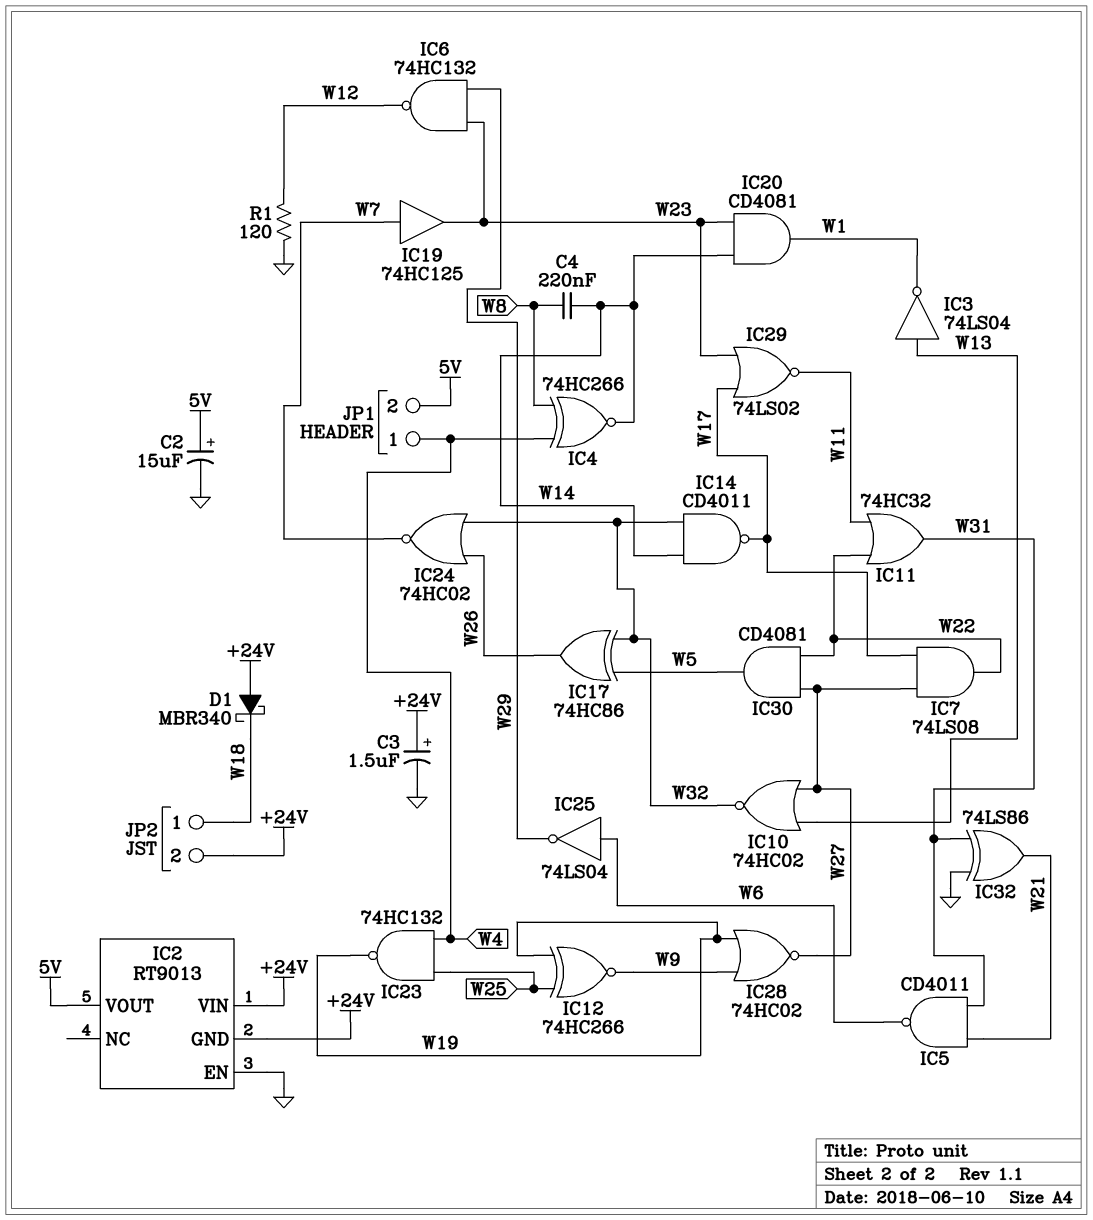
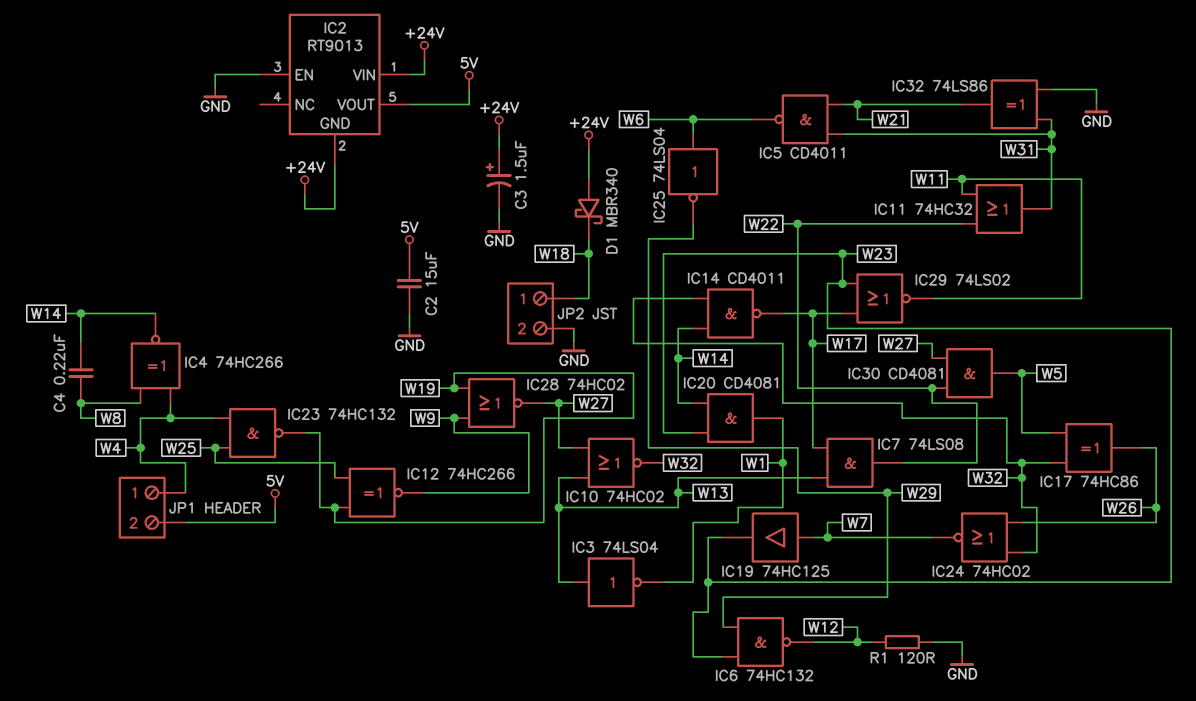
C2: 15uF (plus 5V, minus GND) -> 15uF (5V, GND)
IC7: AND 74LS08 (in W17, in W27, out W22) -> AND 74LS08 (in W13, in W17, out W22)
JP2 pin 2: +24V -> GND

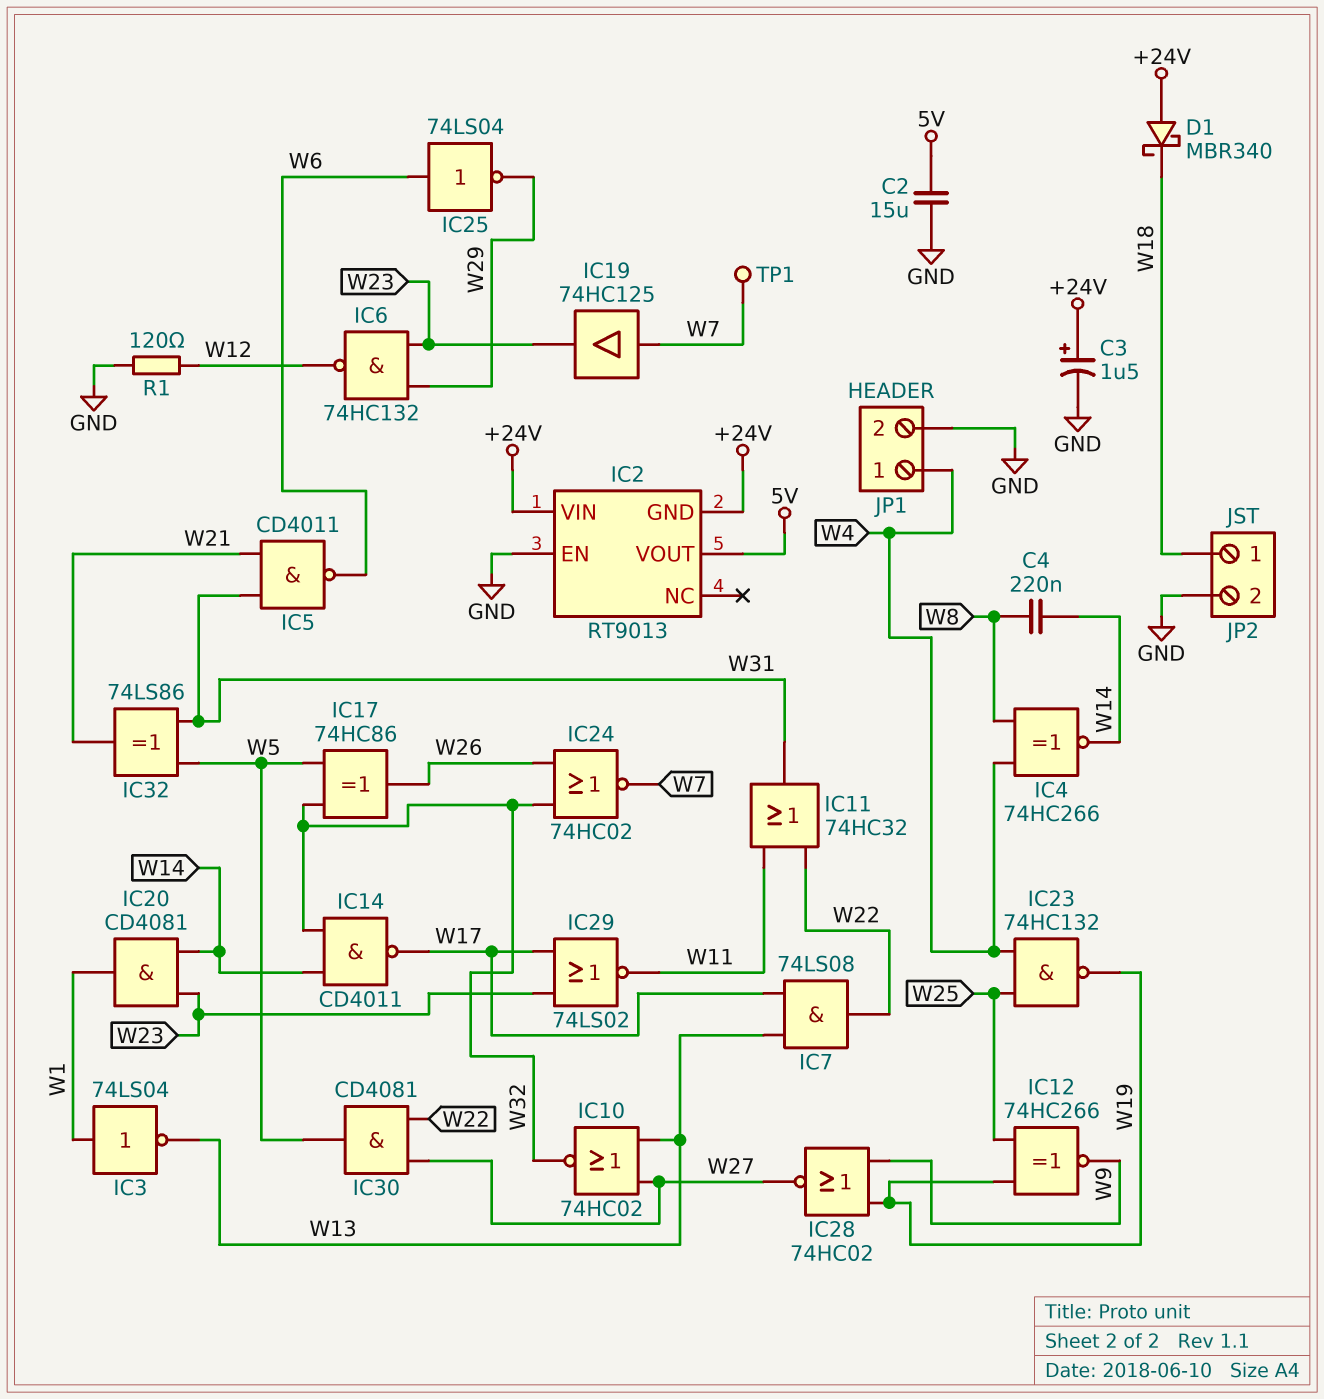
IC3: NOT 74LS04 (in W13, out W1) -> NOT 74LS04 (in W1, out W13)
IC32: XOR 74LS86 (in GND, in W31, out W21) -> XOR 74LS86 (in W5, in W31, out W21)
JP1 pin 2: 5V -> GND
TP1: none -> test point (W7)

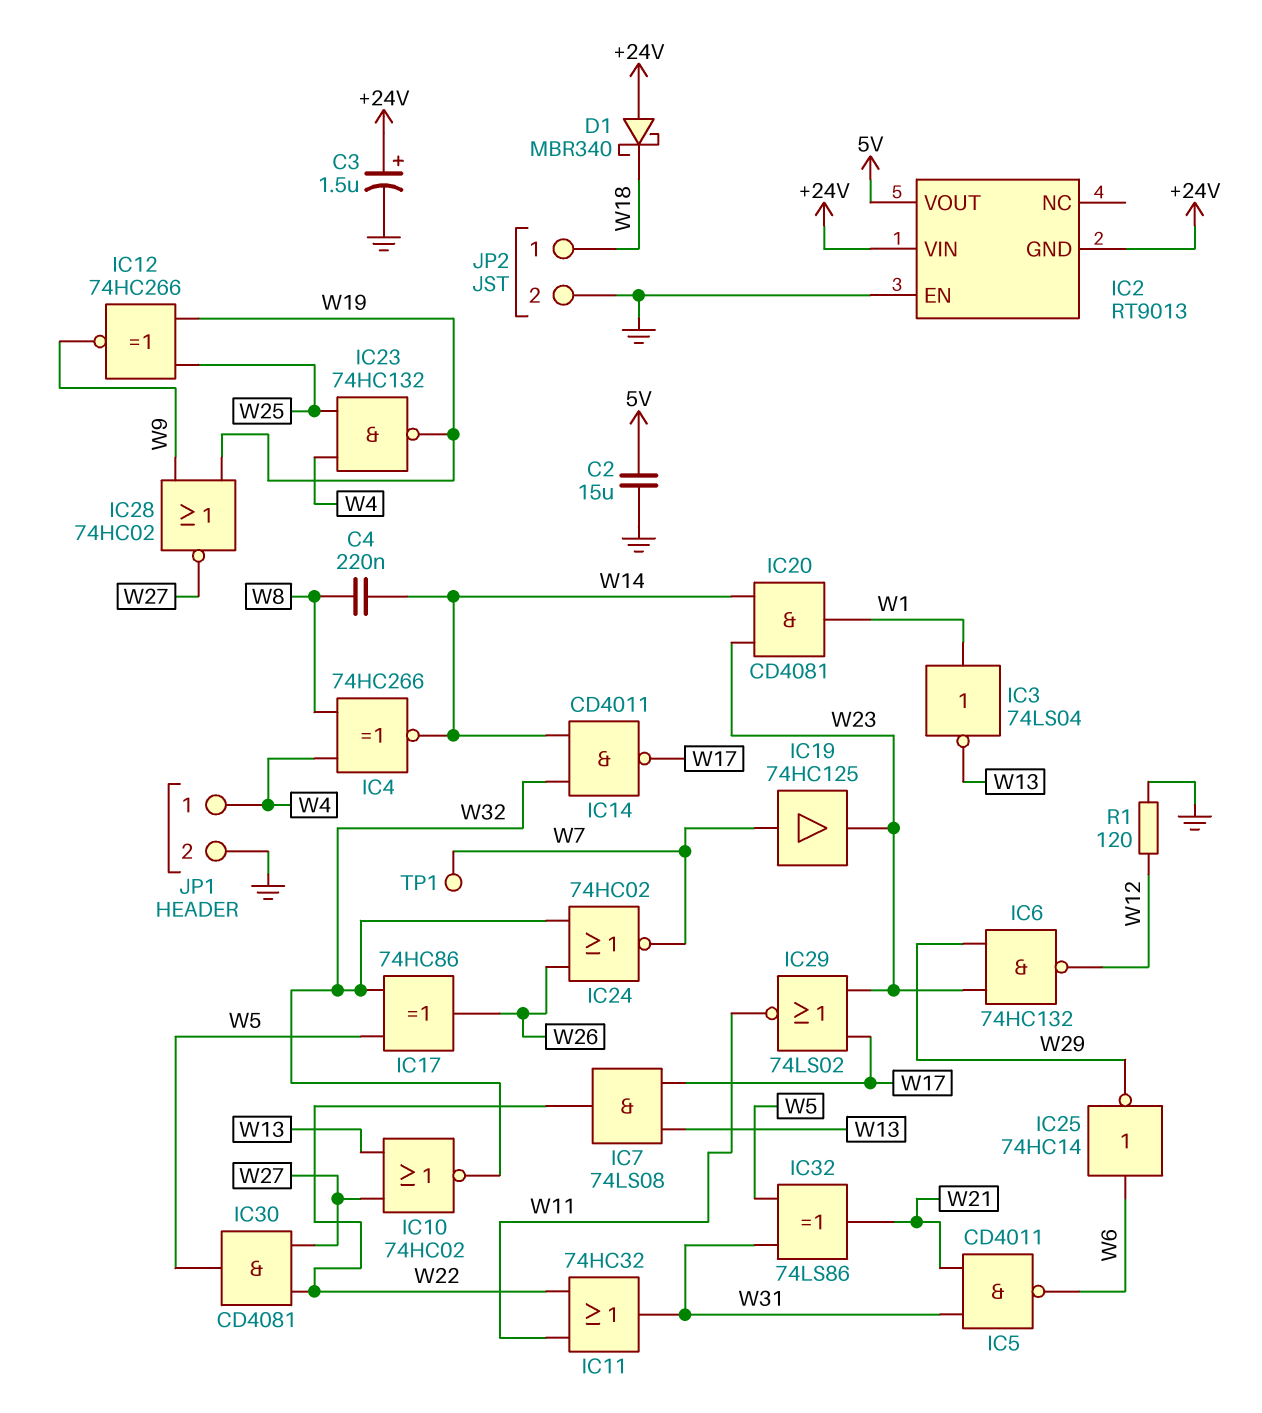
IC25: NOT 74LS04 (in W6, out W29) -> NOT 74HC14 (in W6, out W29)

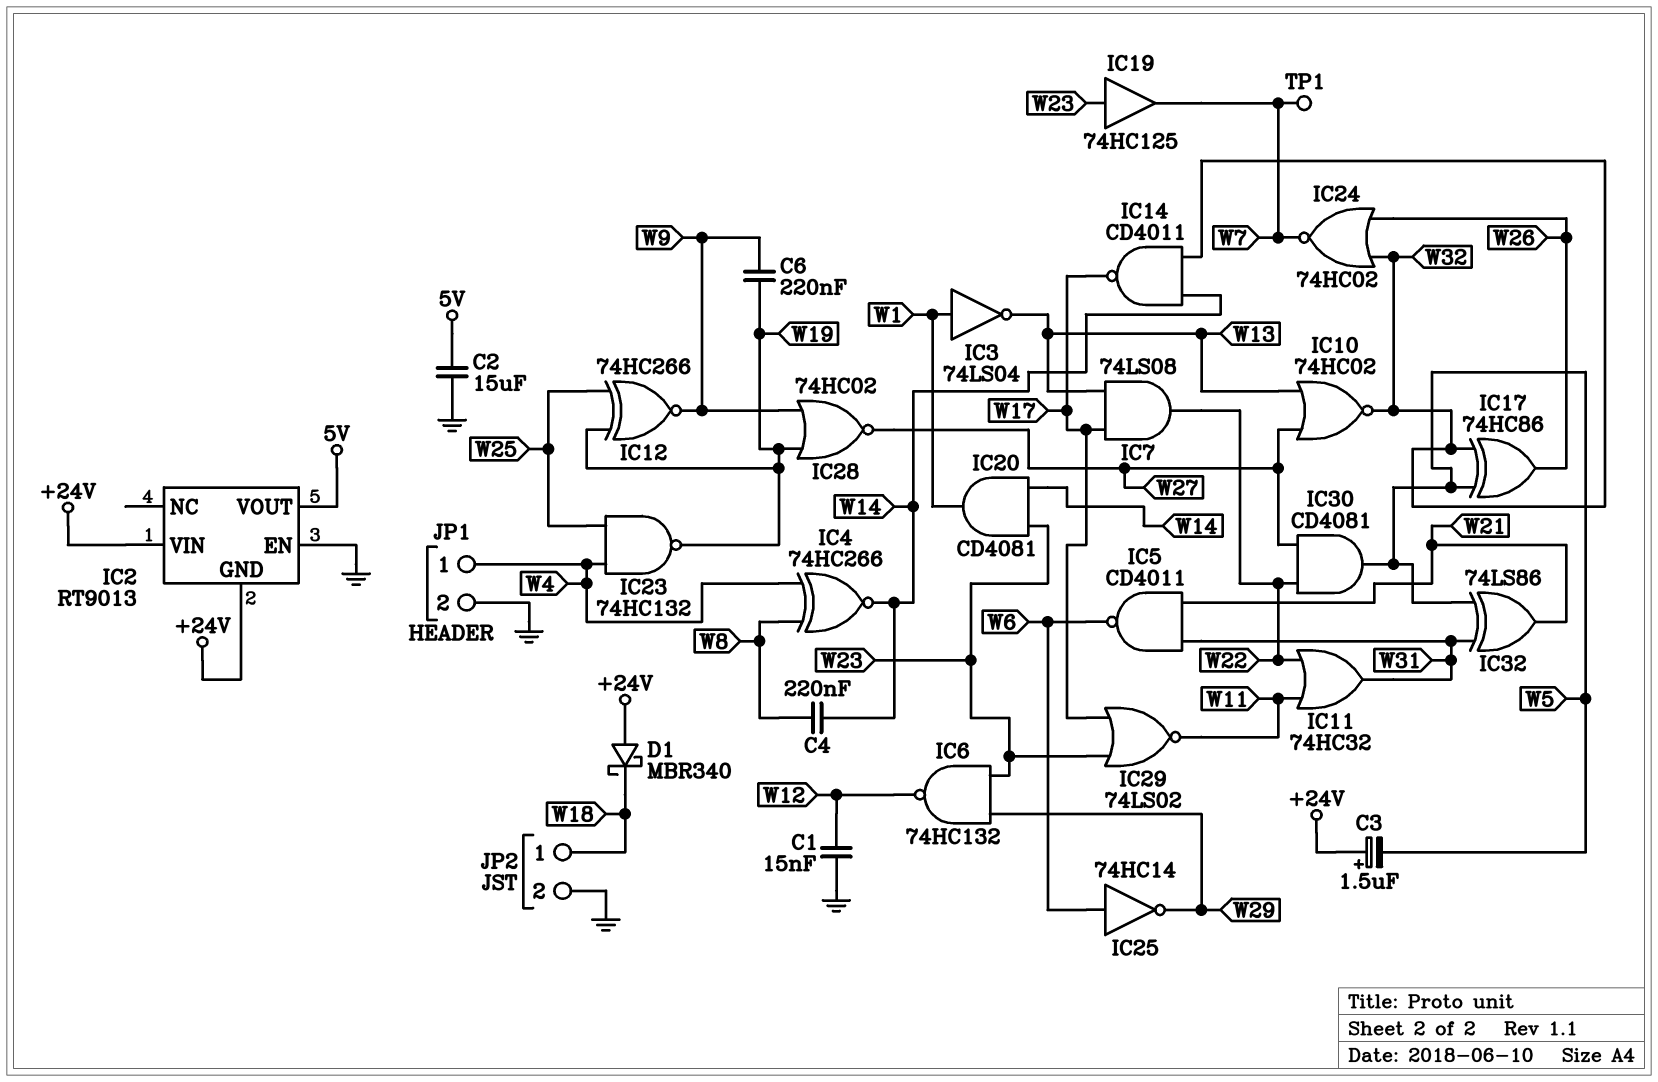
C1: none -> 15nF (GND, W12)
C3: 1.5uF (plus +24V, minus GND) -> 1.5uF (plus +24V, minus W5)
C6: none -> 220nF (W9, W19)
IC19: buffer 74HC125 (in W7, out W23) -> buffer 74HC125 (in W23, out W7)
R1: 120 (GND, W12) -> none

